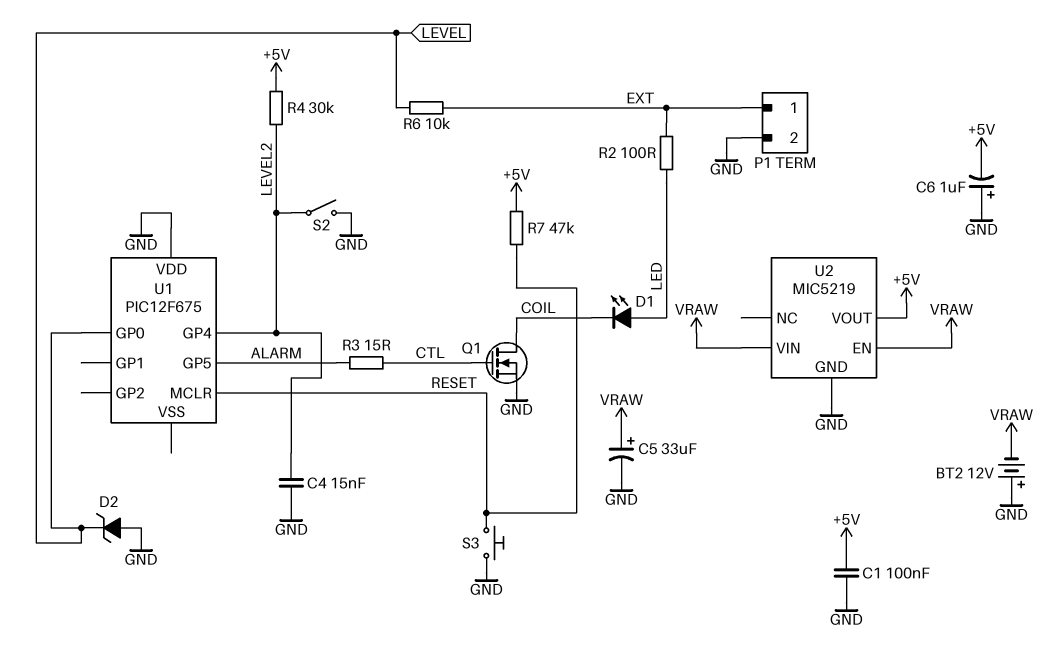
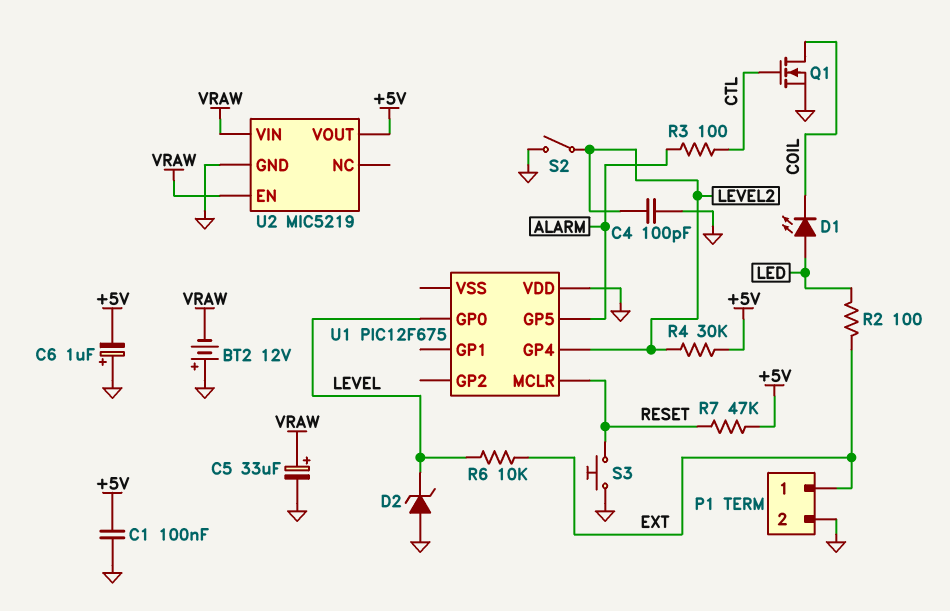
C4: 15nF (GND, LEVEL2) -> 100pF (GND, LEVEL2)
R3: 15 (ALARM, CTL) -> 100 (ALARM, CTL)

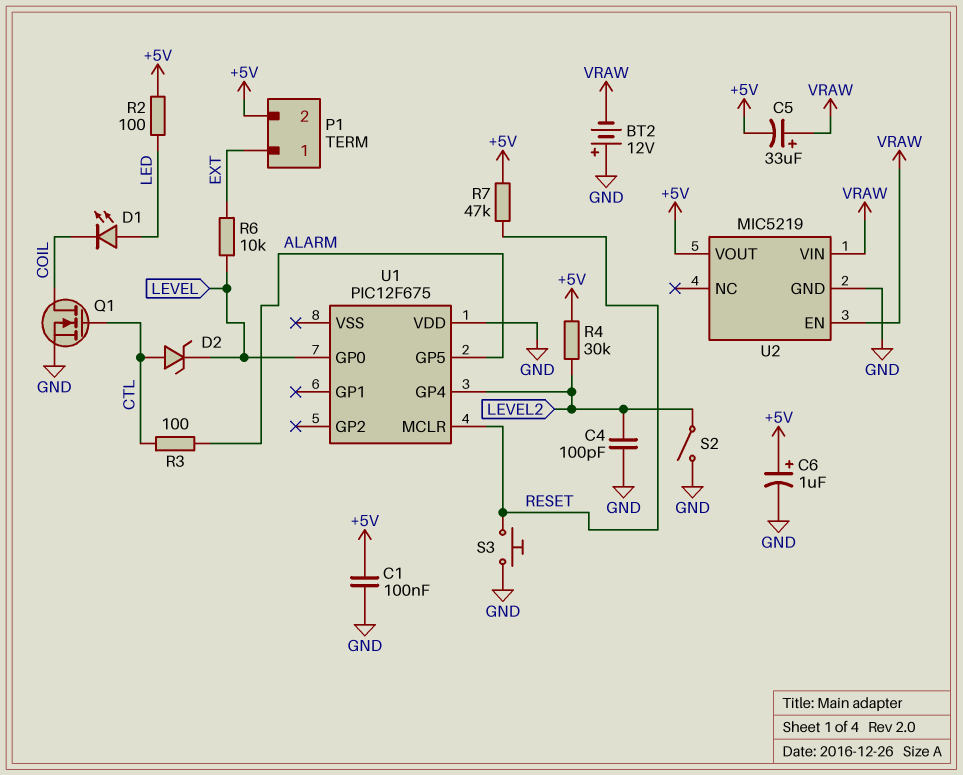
C5: 33uF (plus VRAW, minus GND) -> 33uF (plus VRAW, minus +5V)
C6: 1uF (plus GND, minus +5V) -> 1uF (plus +5V, minus GND)
D2: zener (A GND, K LEVEL) -> zener (A CTL, K LEVEL)
P1 pin 2: GND -> +5V
R2: 100 (EXT, LED) -> 100 (+5V, LED)

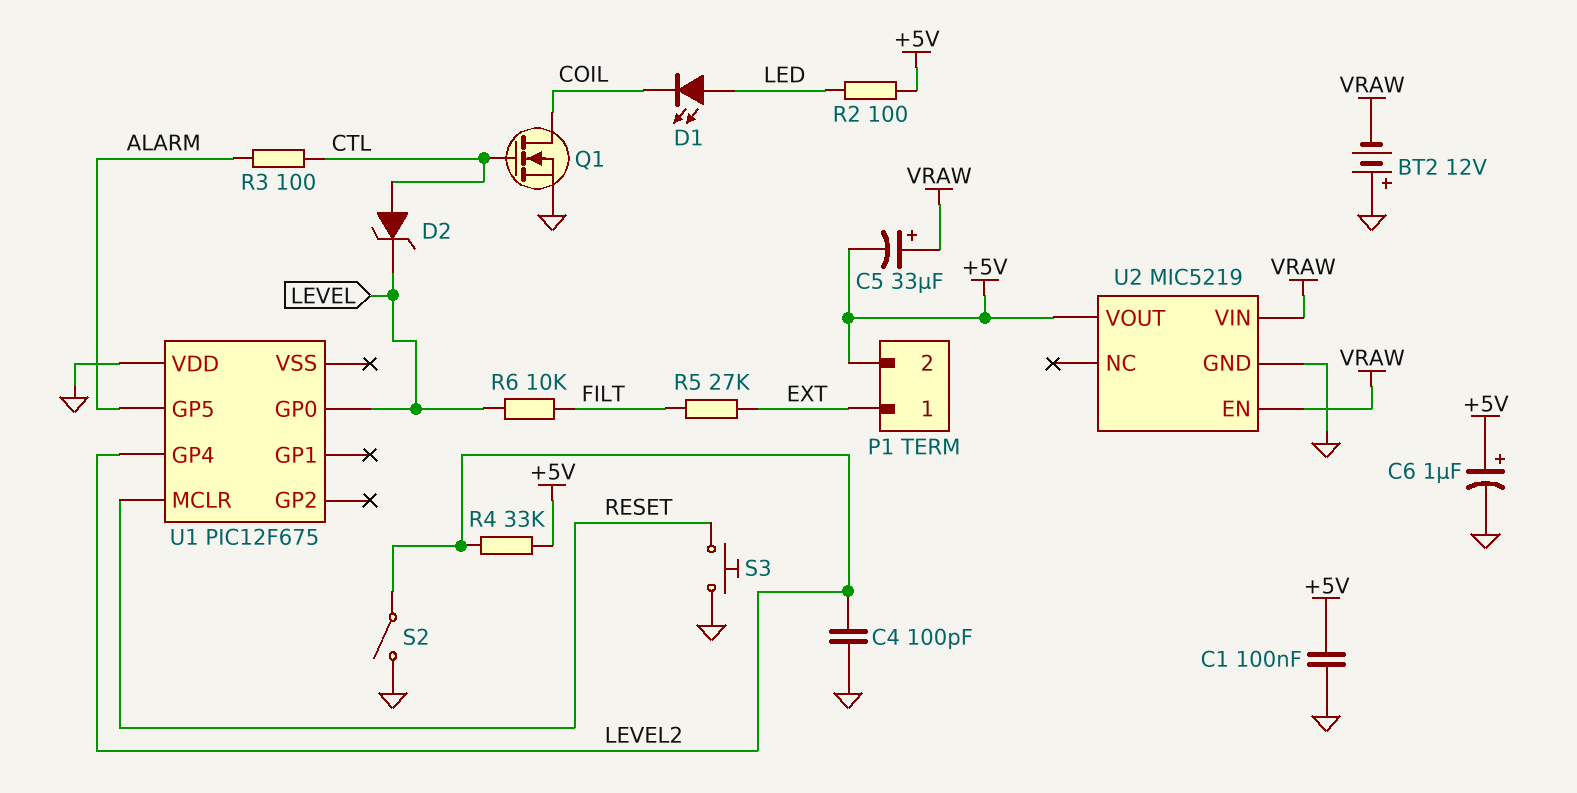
R4: 30k (+5V, LEVEL2) -> 33k (+5V, LEVEL2)
R5: none -> 27k (EXT, FILT)
R6: 10k (EXT, LEVEL) -> 10k (FILT, LEVEL)
R7: 47k (+5V, RESET) -> none

